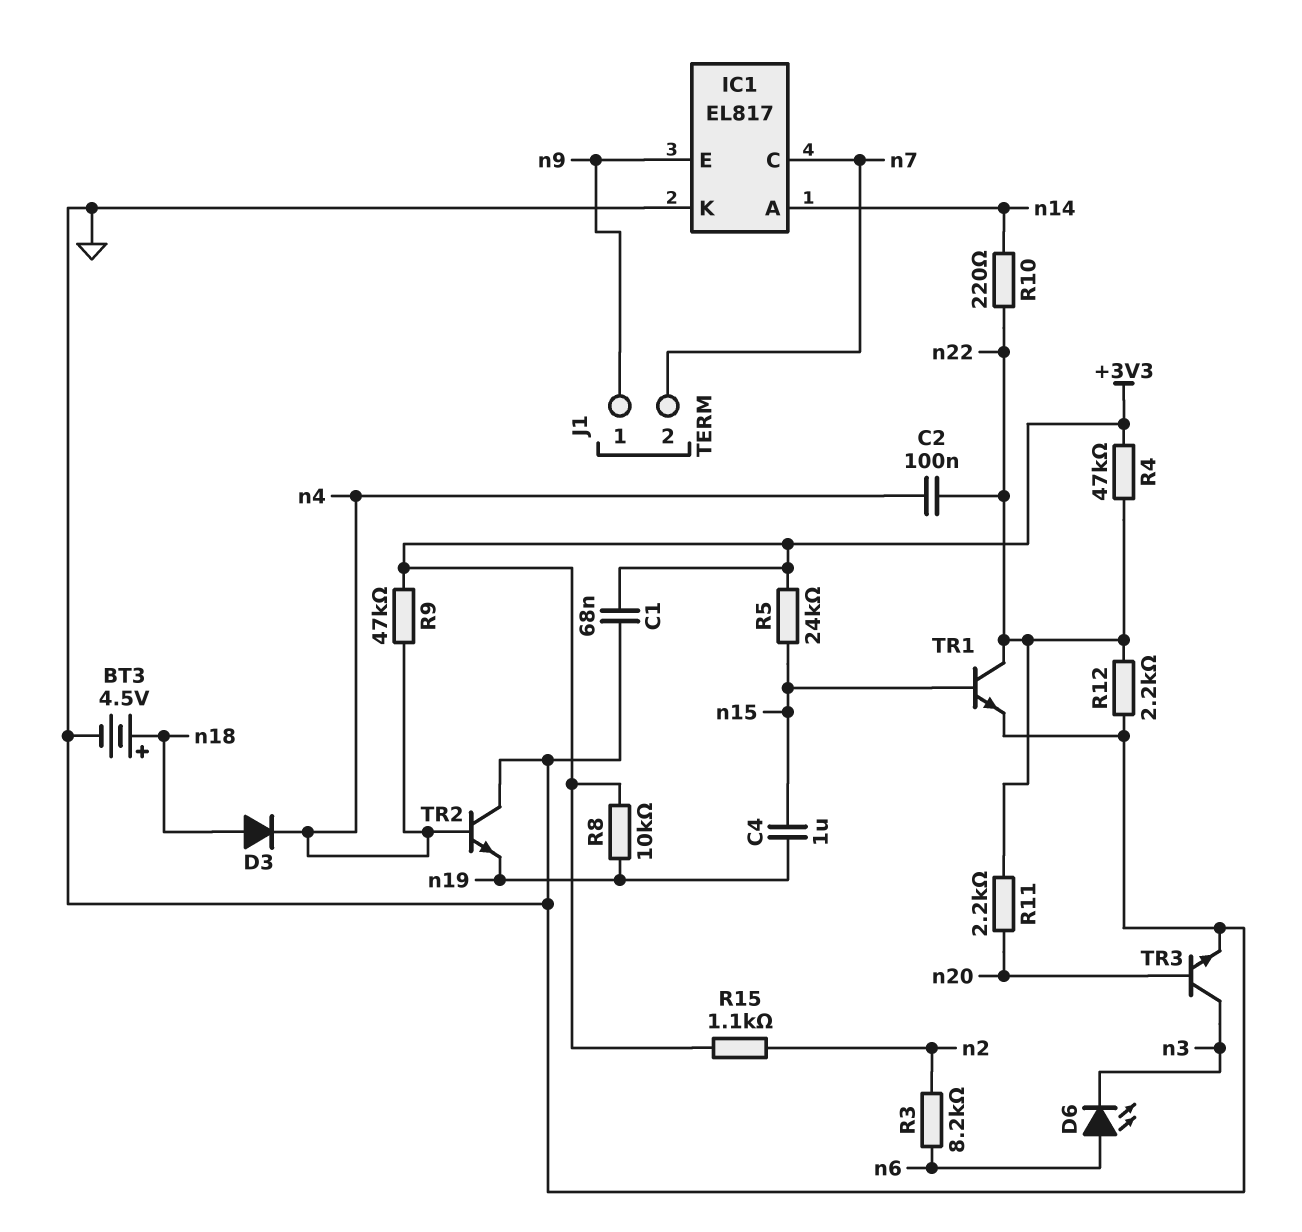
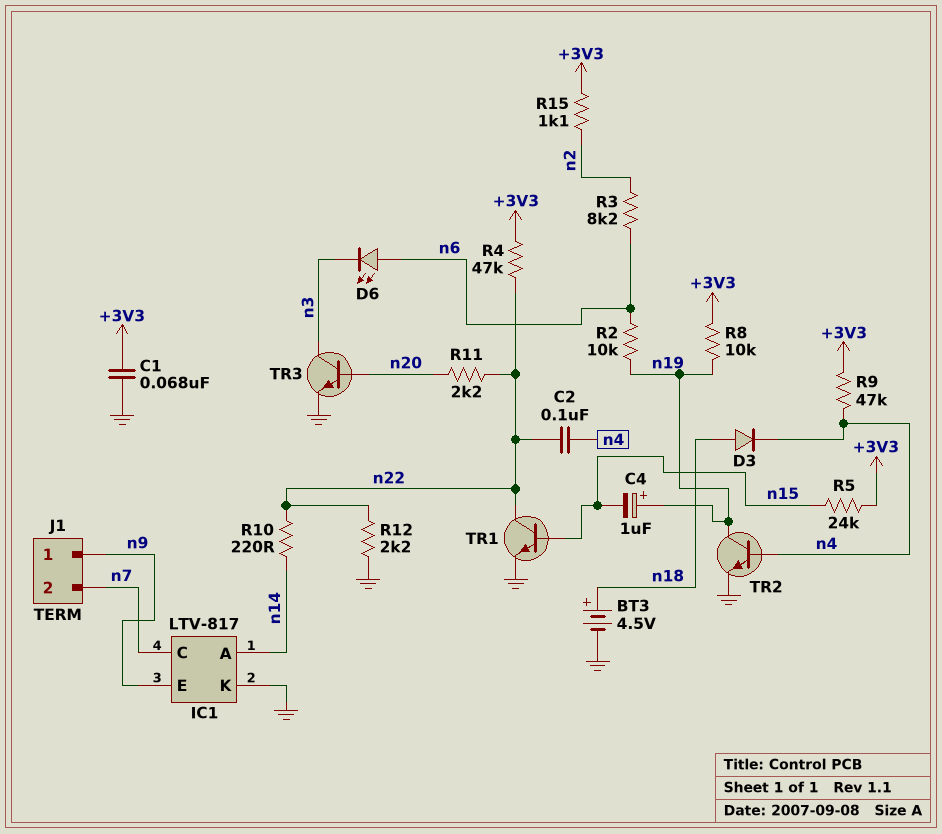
C4: 1uF (n15, n19) -> 1uF (plus n19, minus n15)
IC1: EL817 -> LTV-817
R2: none -> 10k (n6, n19)
TR2: NPN (B n4, C GND, E n19) -> NPN (B n4, C n19, E GND)

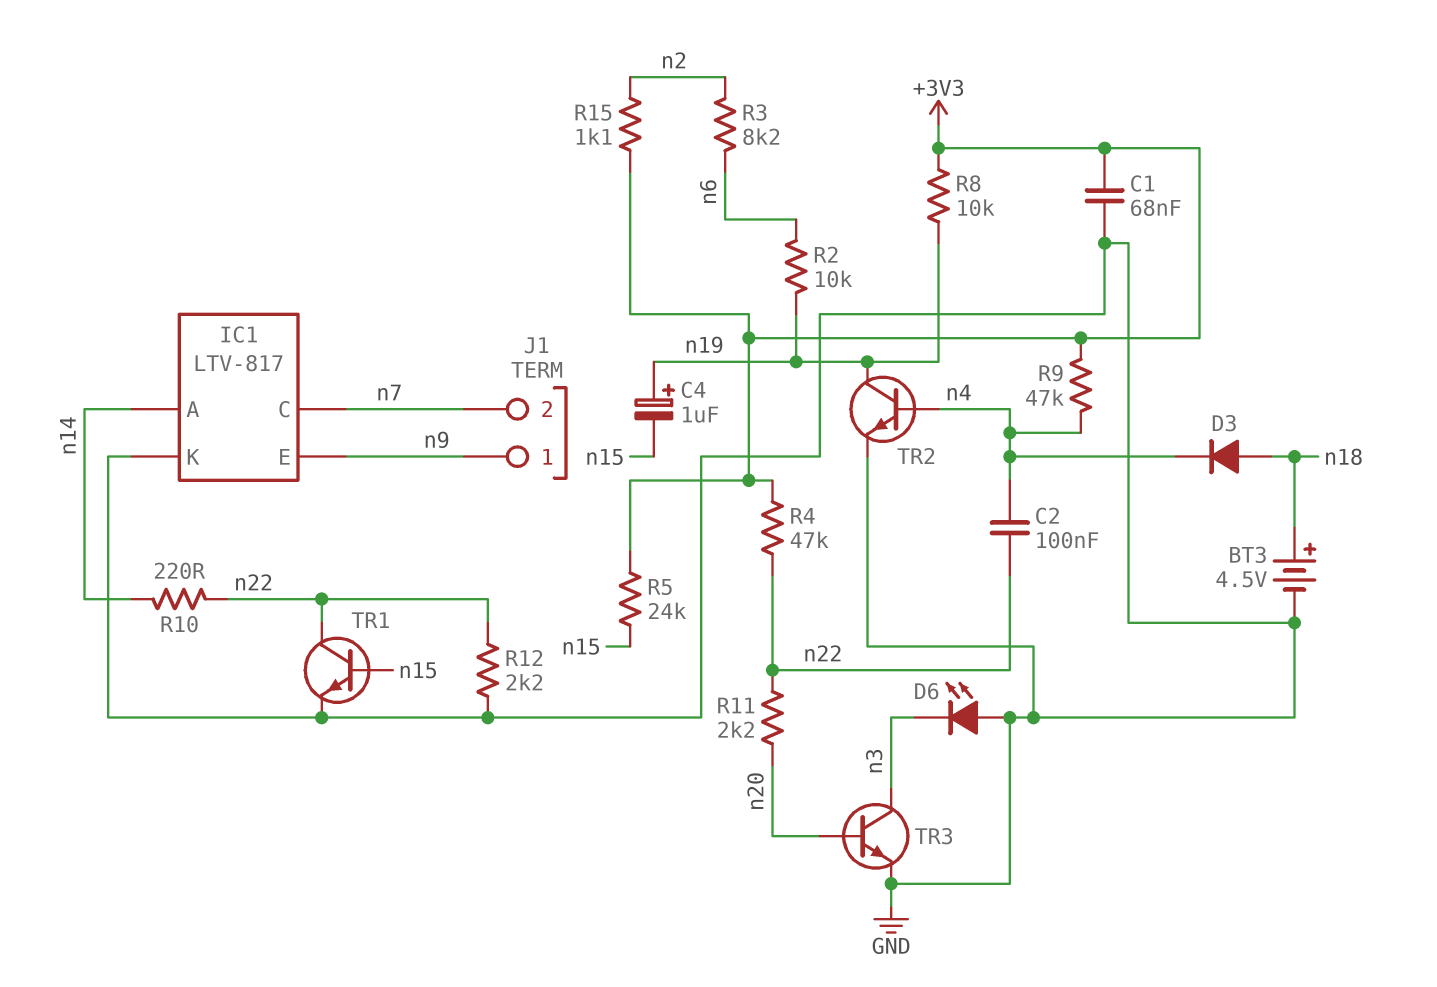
D6: LED (A n6, K n3) -> LED (A GND, K n3)

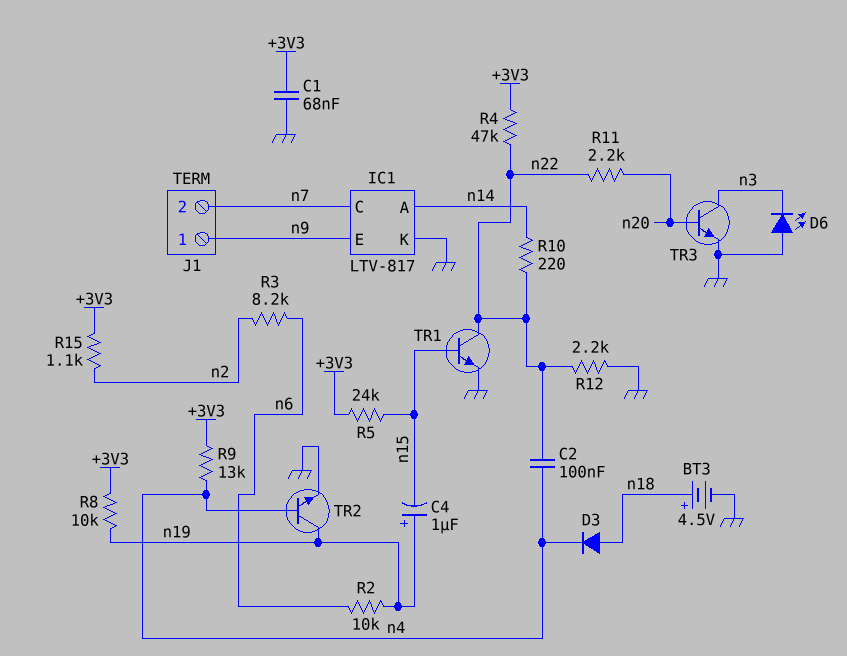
R9: 47k (+3V3, n4) -> 13k (+3V3, n4)

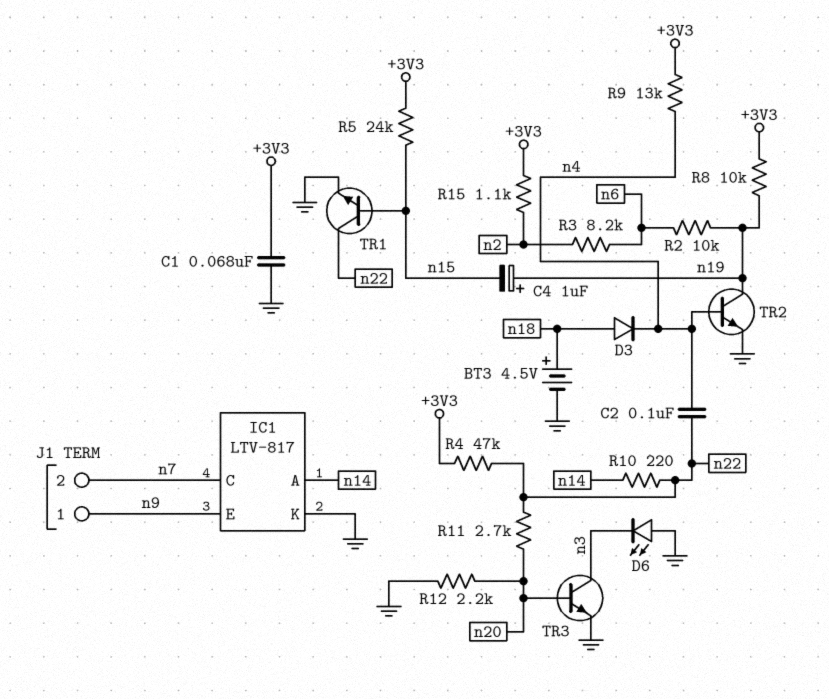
R11: 2.2k (n20, n22) -> 2.7k (n20, n22)
R12: 2.2k (GND, n22) -> 2.2k (GND, n20)

